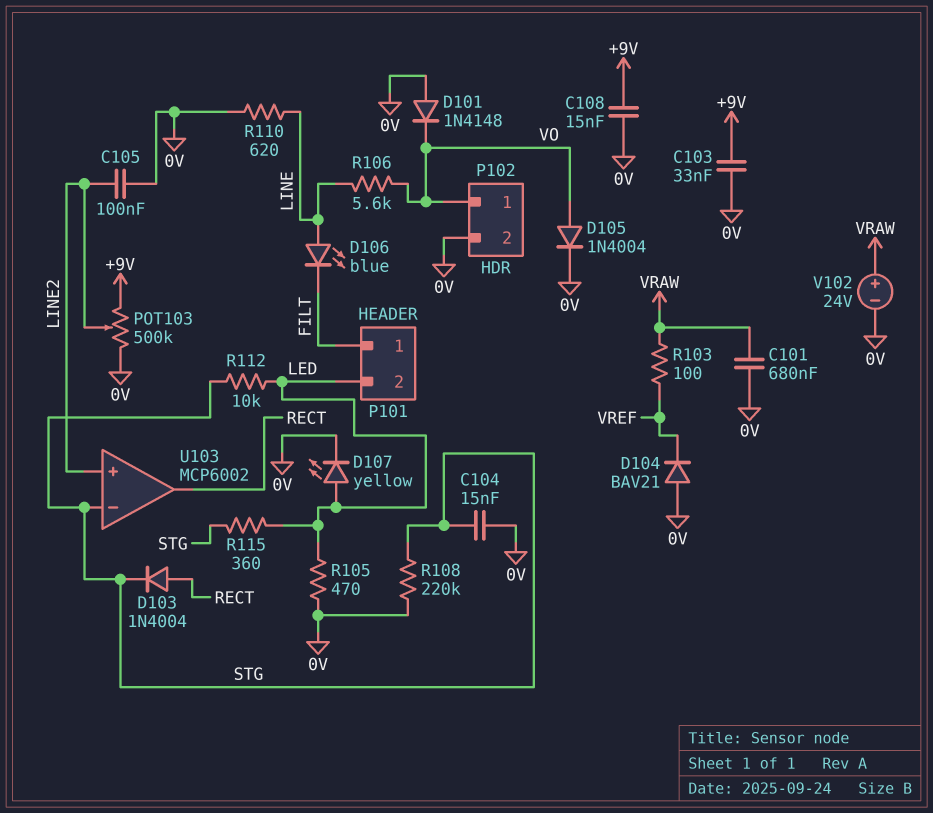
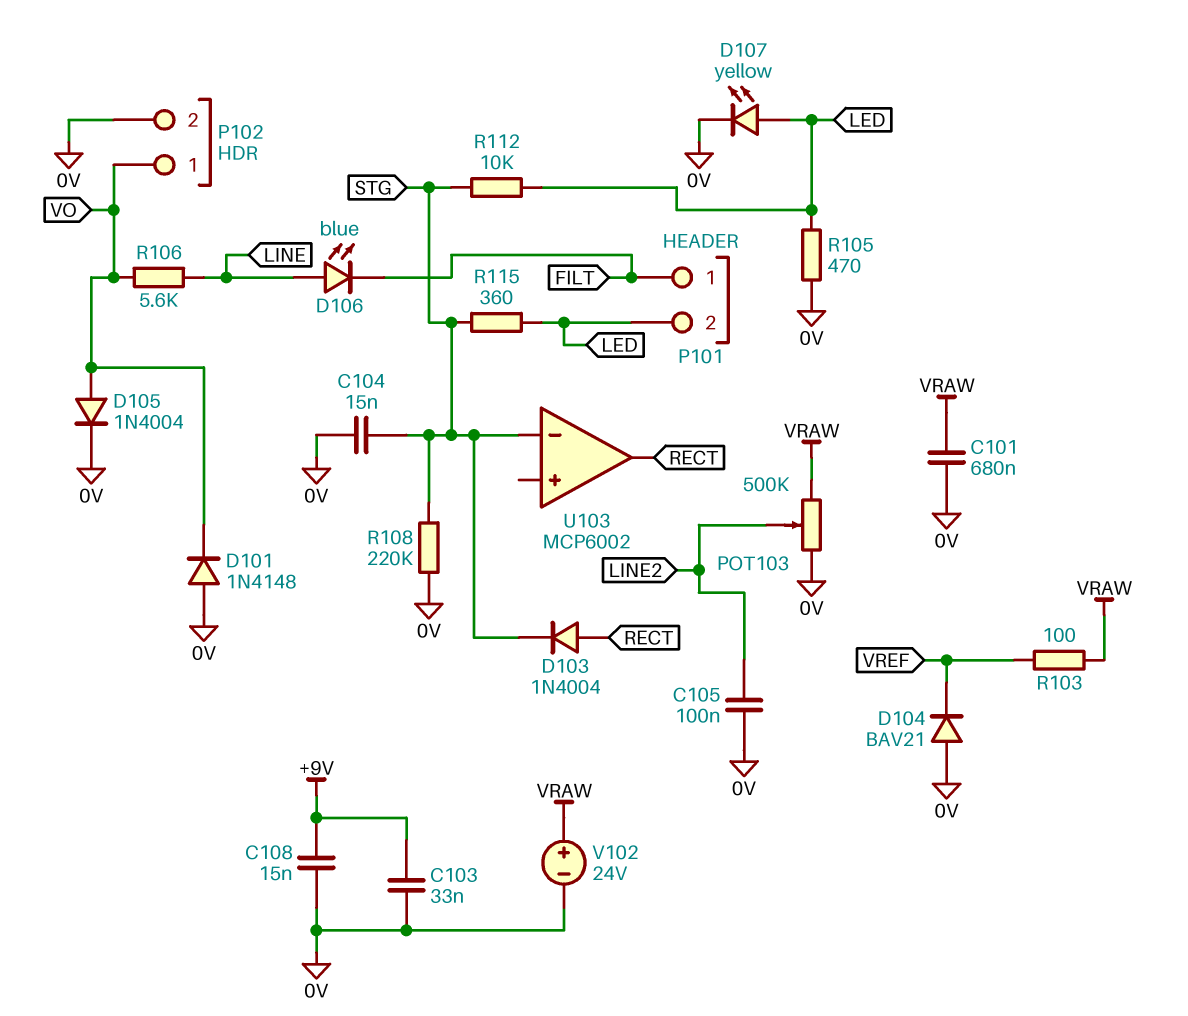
POT103: 500k (+9V, 0V, wiper LINE2) -> 500k (0V, VRAW, wiper LINE2)
R110: 620 (0V, LINE) -> none
U103 pin in+: LINE2 -> none

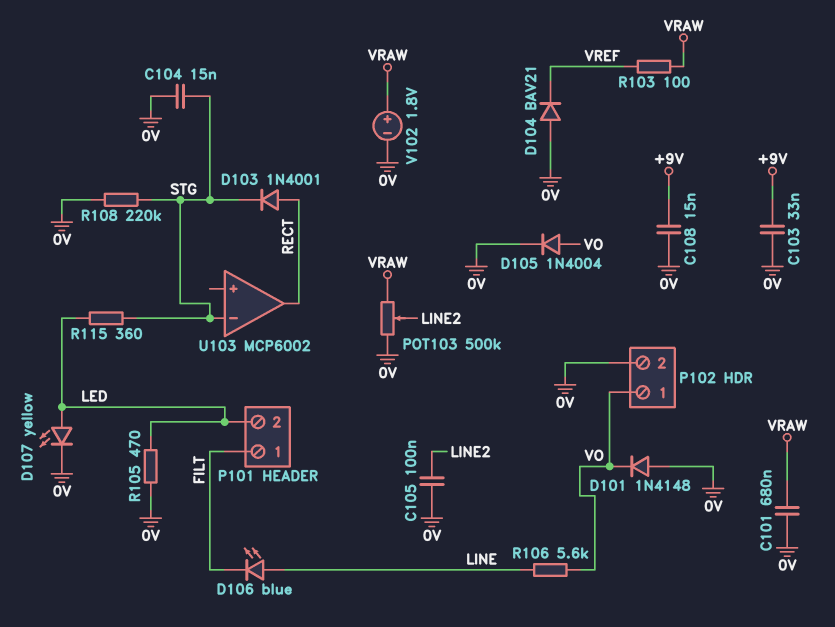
D103: diode 1N4004 (A RECT, K STG) -> diode 1N4001 (A RECT, K STG)
R112: 10k (LED, STG) -> none
V102: 24V (plus VRAW, minus 0V) -> 1.8V (plus VRAW, minus 0V)

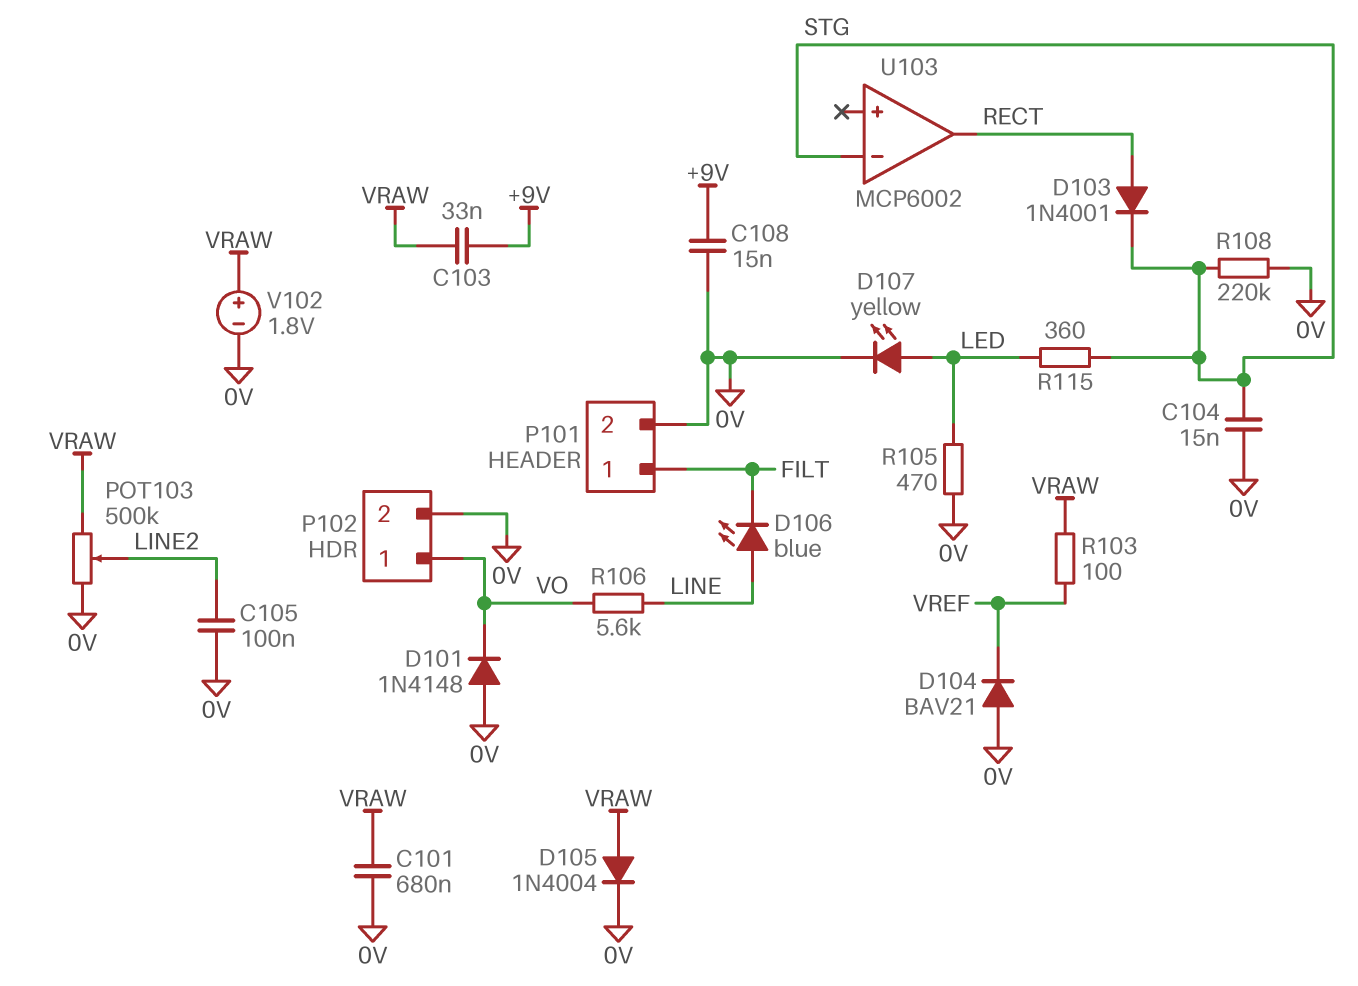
C103: 33nF (+9V, 0V) -> 33nF (+9V, VRAW)
D105: diode 1N4004 (A VO, K 0V) -> diode 1N4004 (A VRAW, K 0V)
P101 pin 2: LED -> 0V

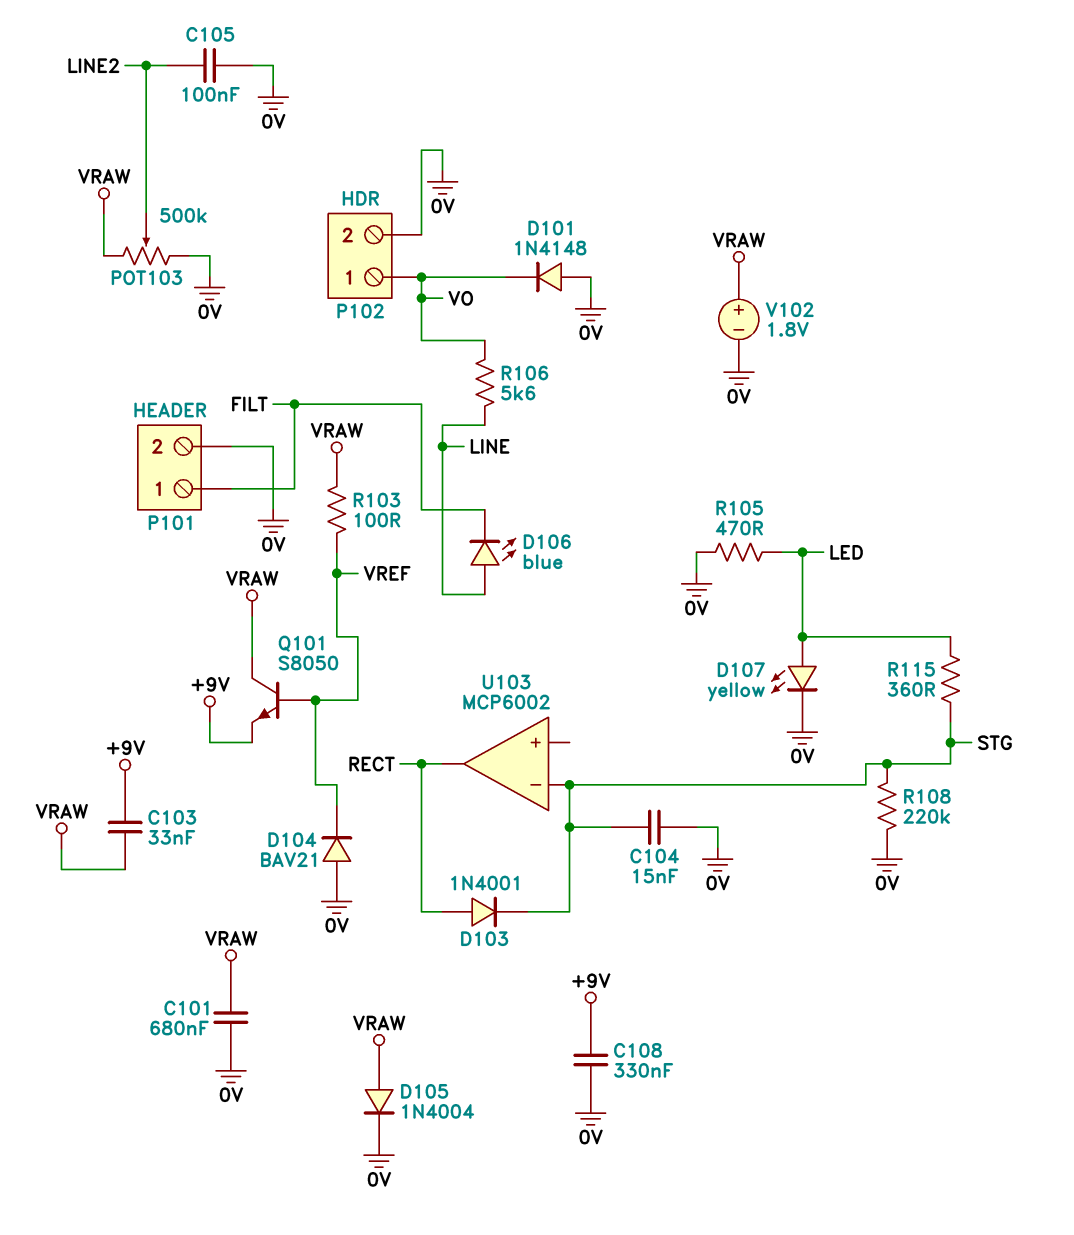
C108: 15nF (+9V, 0V) -> 330nF (+9V, 0V)
Q101: none -> NPN S8050 (B VREF, C VRAW, E +9V)

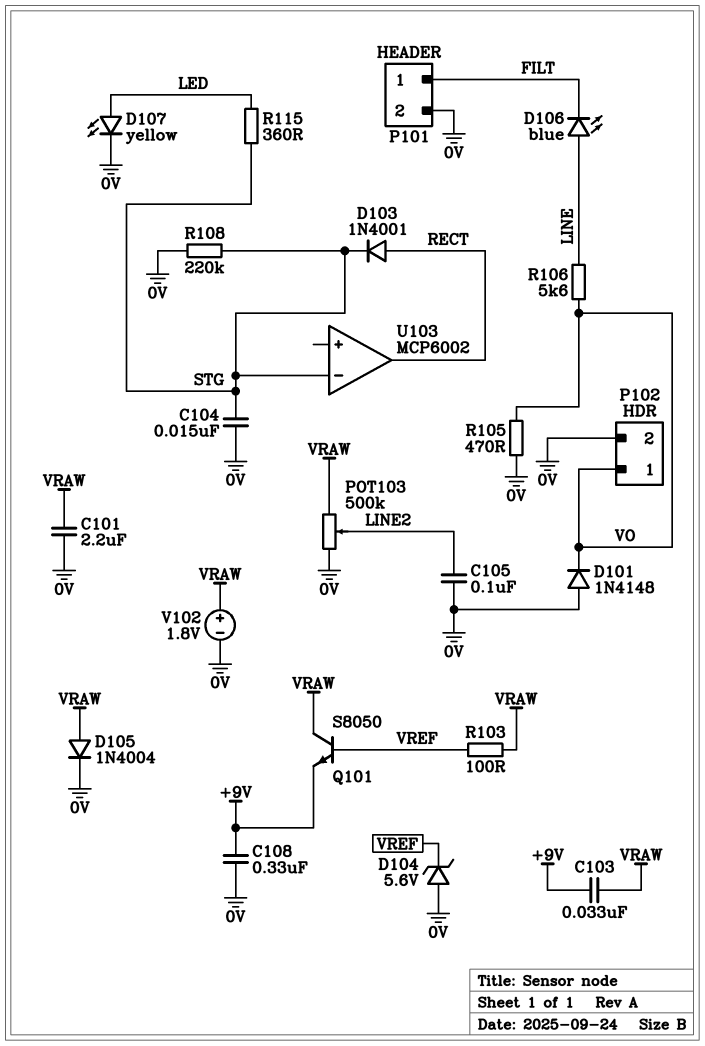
C101: 680nF (0V, VRAW) -> 2.2uF (0V, VRAW)
D104: diode BAV21 (A 0V, K VREF) -> zener 5.6V (A 0V, K VREF)
R105: 470 (0V, LED) -> 470 (0V, VO)

